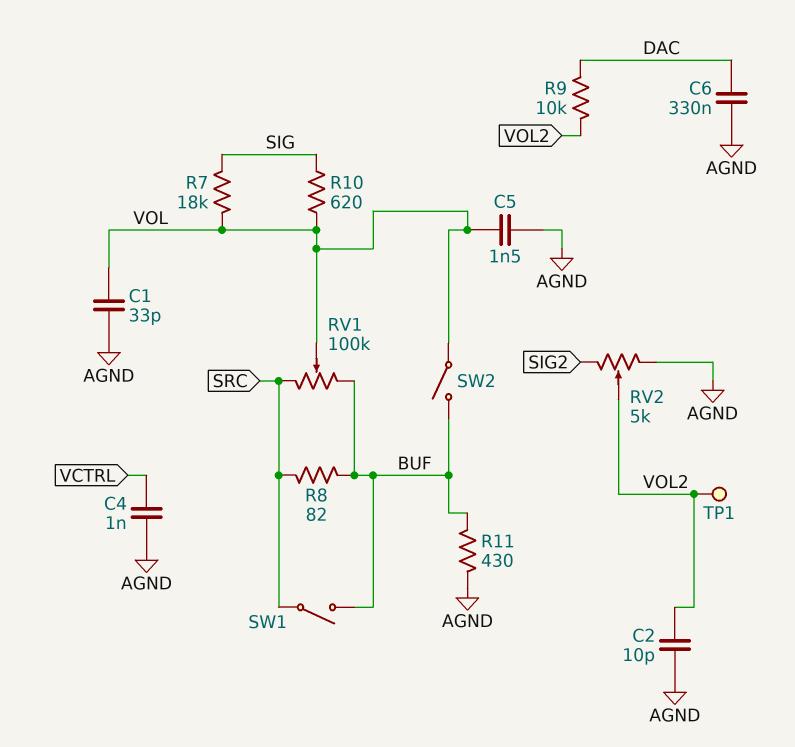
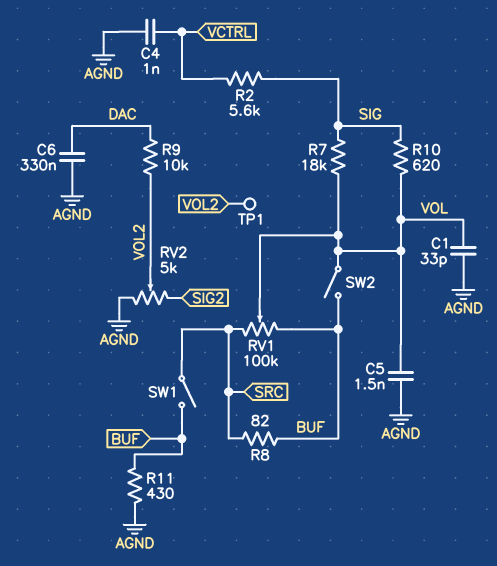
C2: 10pF (AGND, VOL2) -> none
R2: none -> 5.6k (SIG, VCTRL)

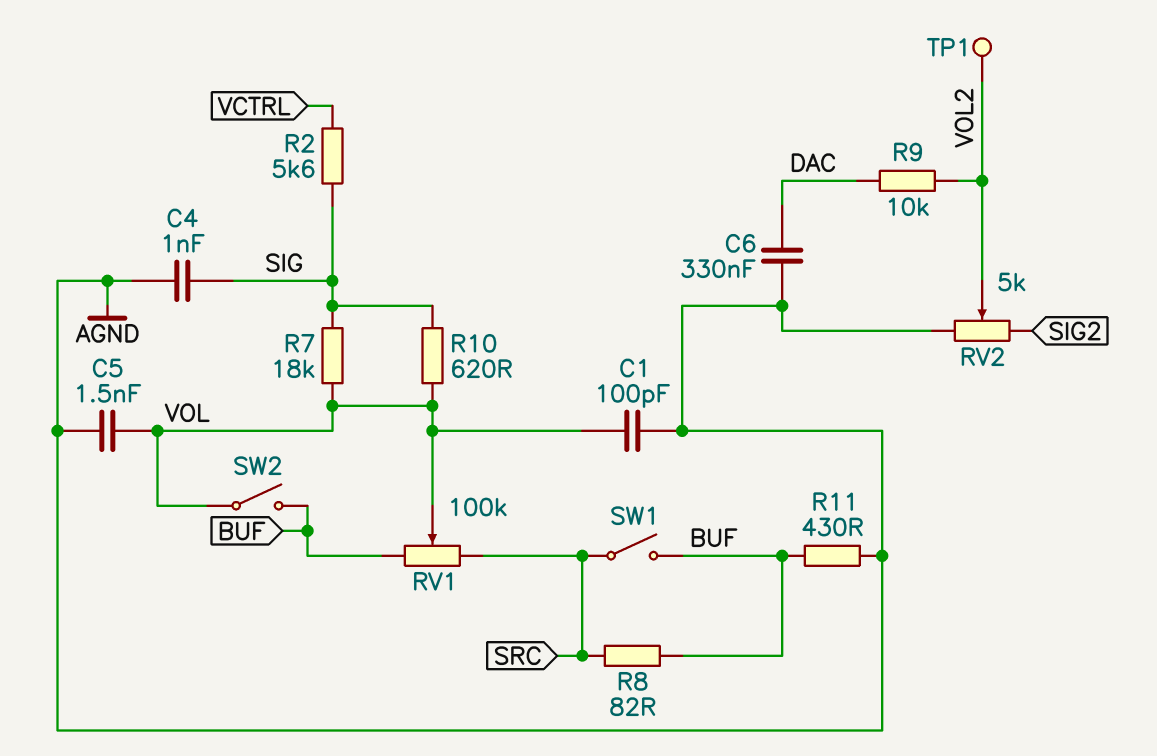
C1: 33pF (AGND, VOL) -> 100pF (AGND, VOL)
C4: 1nF (AGND, VCTRL) -> 1nF (AGND, SIG)

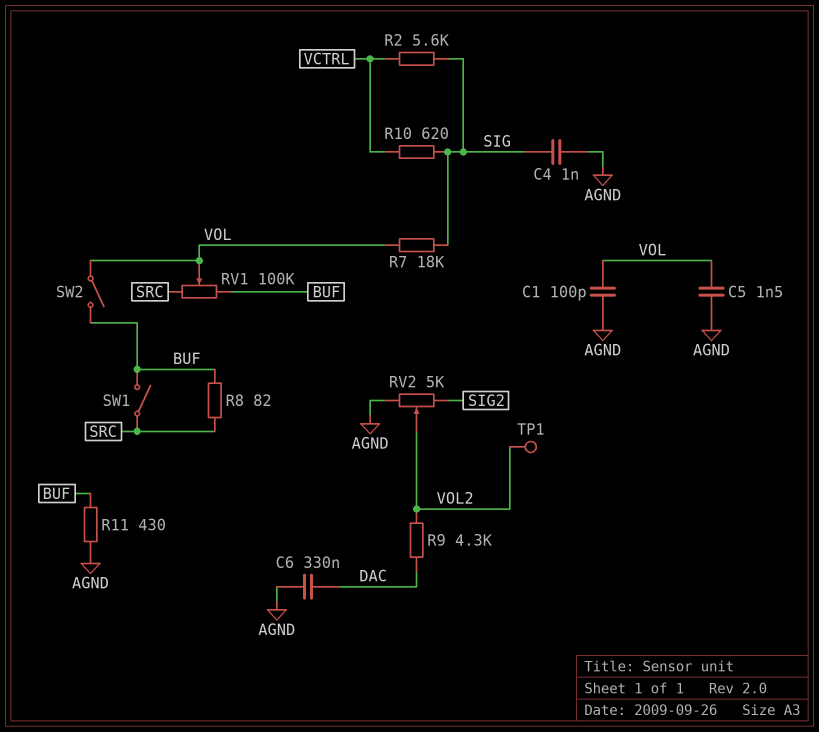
R9: 10k (DAC, VOL2) -> 4.3k (DAC, VOL2)
R10: 620 (SIG, VOL) -> 620 (SIG, VCTRL)

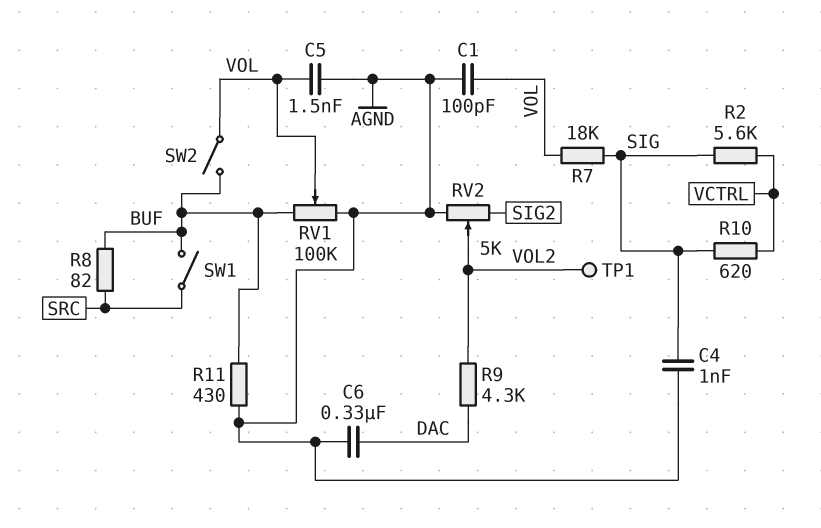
RV1: 100k (BUF, SRC, wiper VOL) -> 100k (AGND, BUF, wiper VOL)

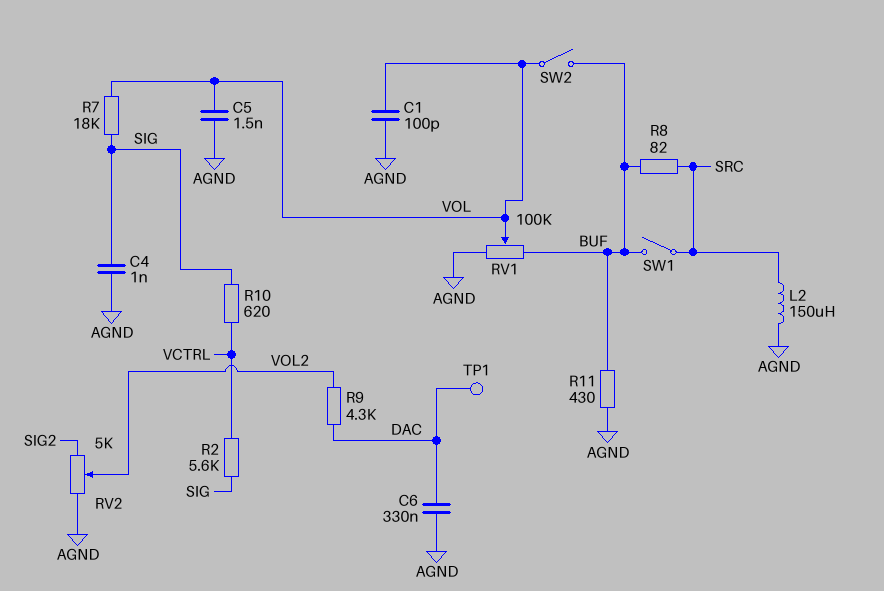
L2: none -> 150uH (AGND, SRC)
TP1: test point (VOL2) -> test point (DAC)

